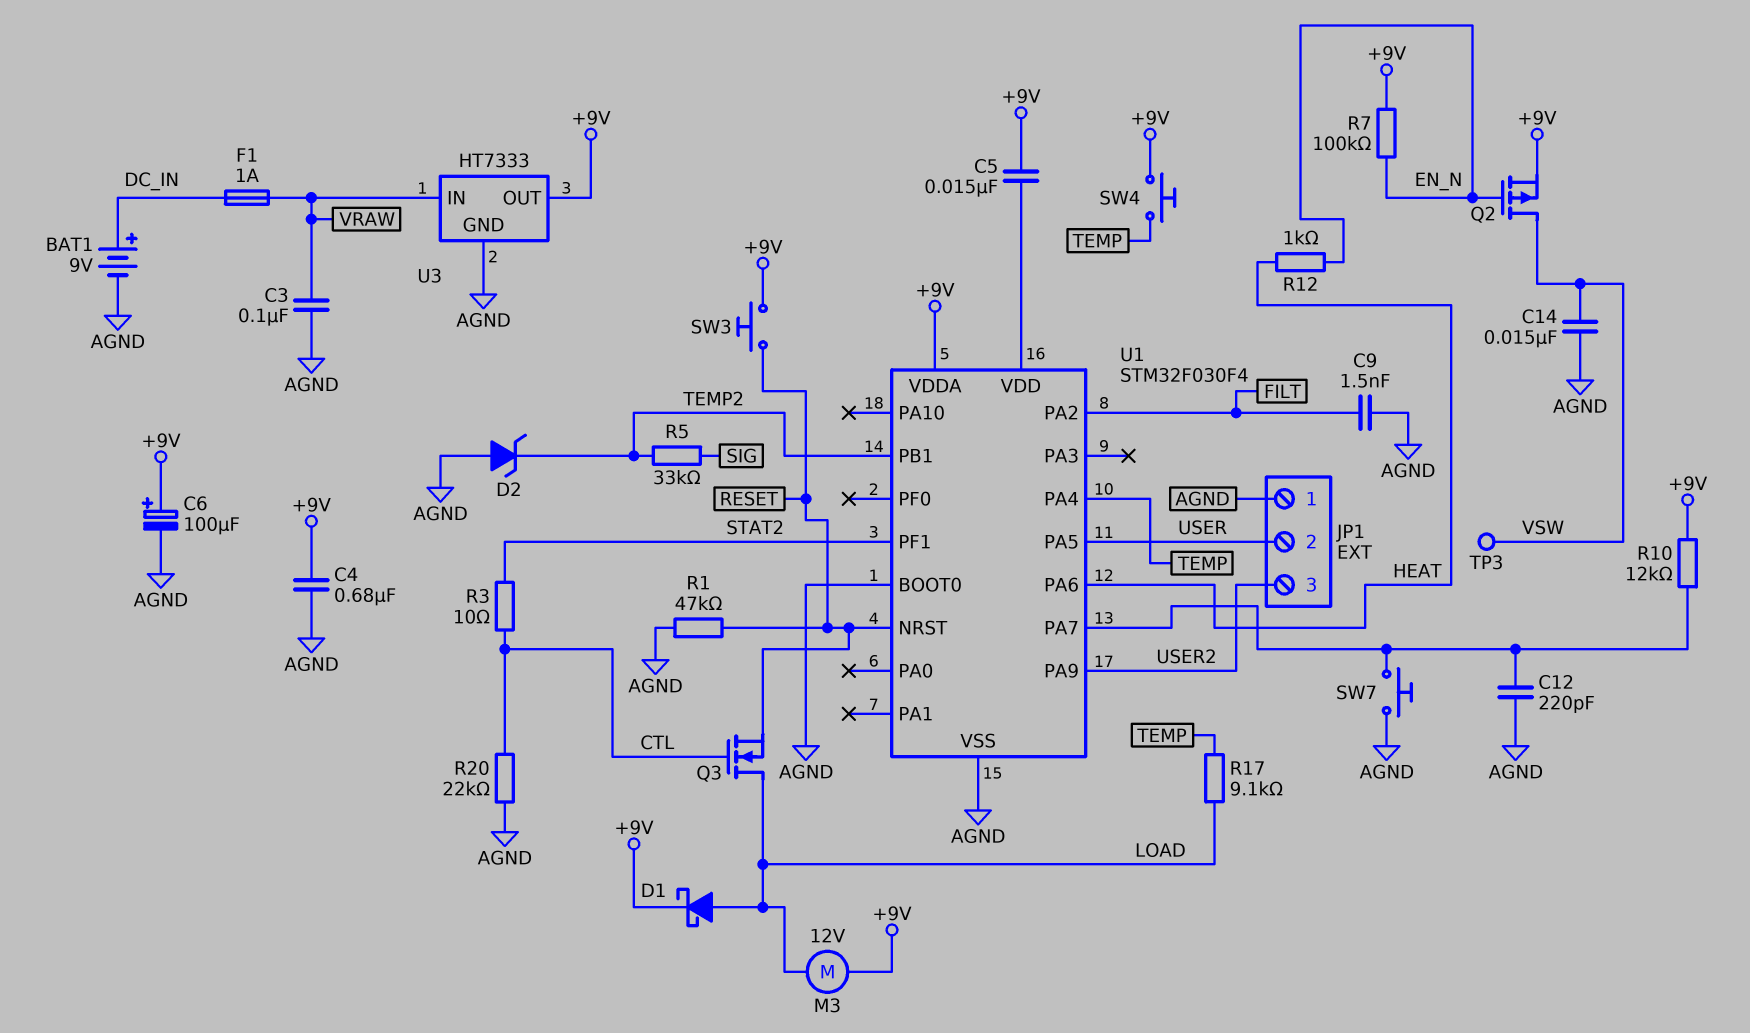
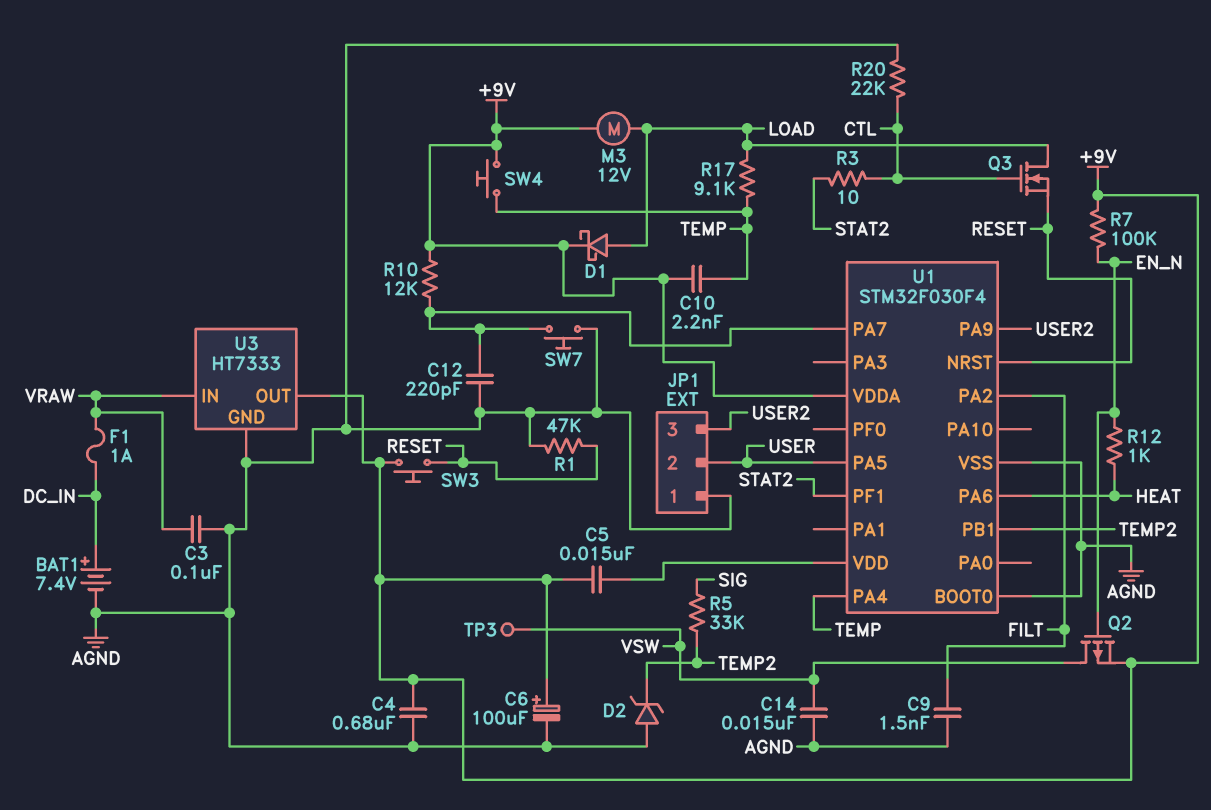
BAT1: 9V (plus DC_IN, minus AGND) -> 7.4V (plus DC_IN, minus AGND)
C10: none -> 2.2nF (+9V, TEMP)

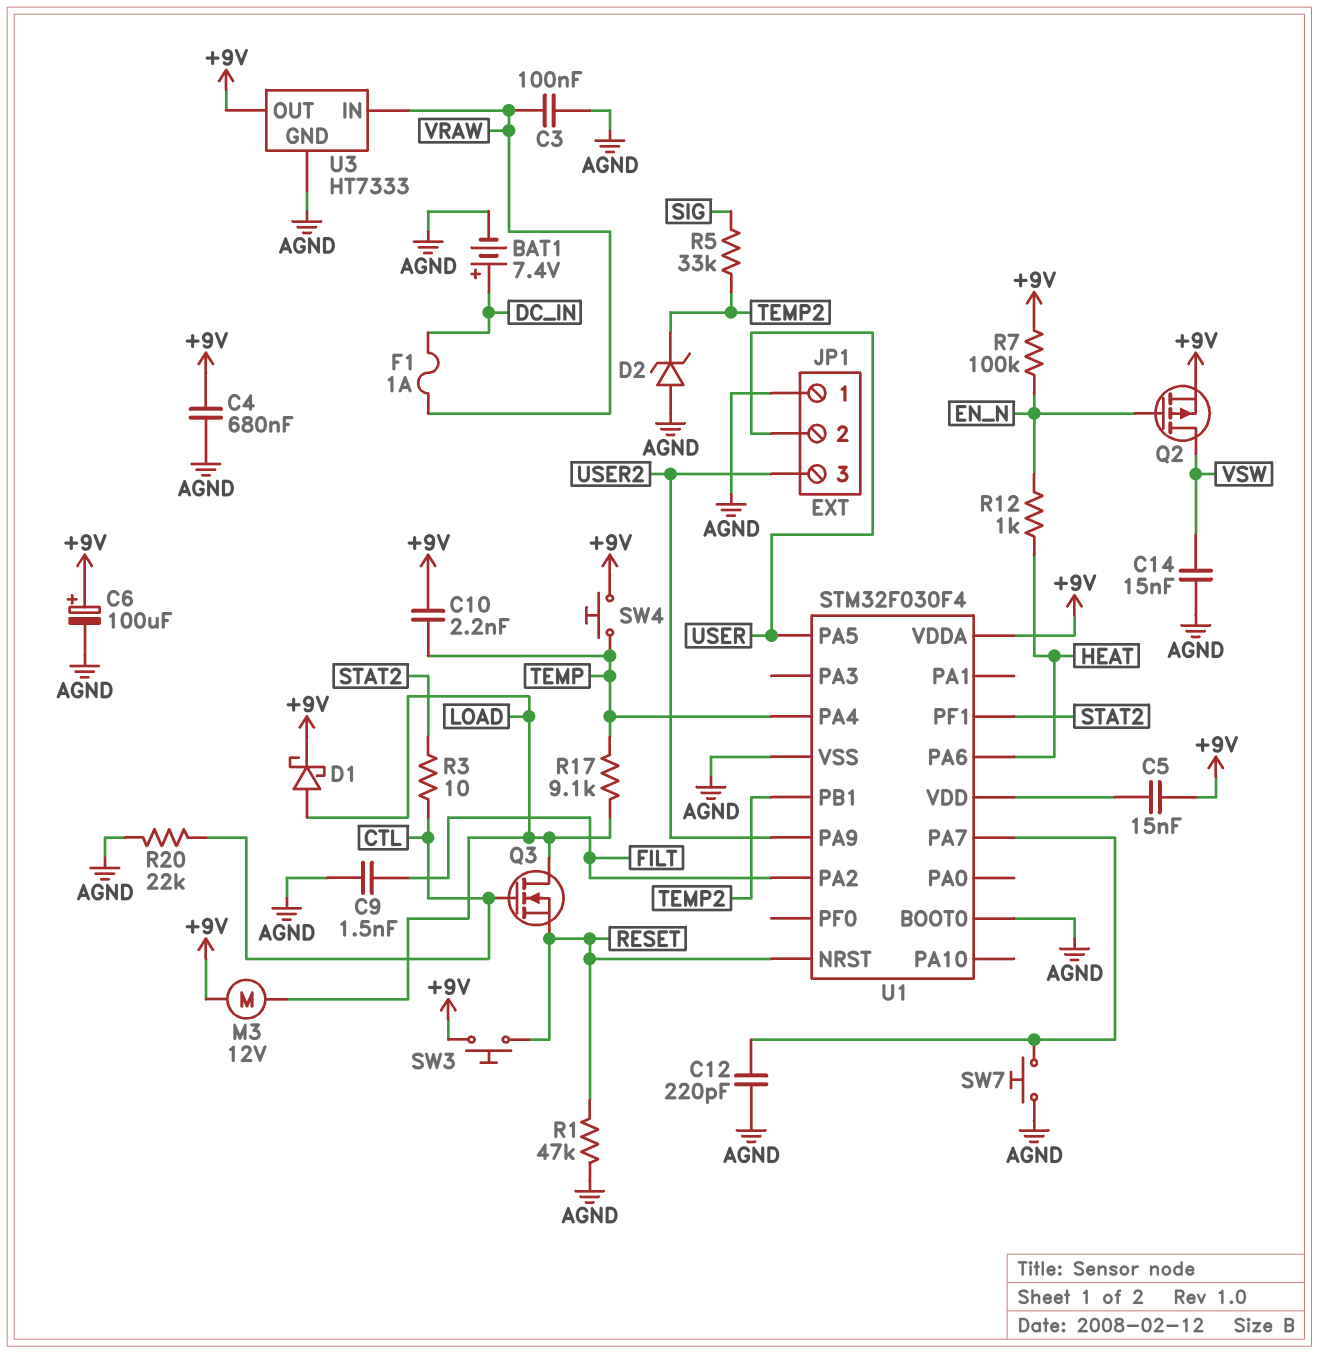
R10: 12k (+9V, U1/PA7) -> none
TP3: test point (VSW) -> none

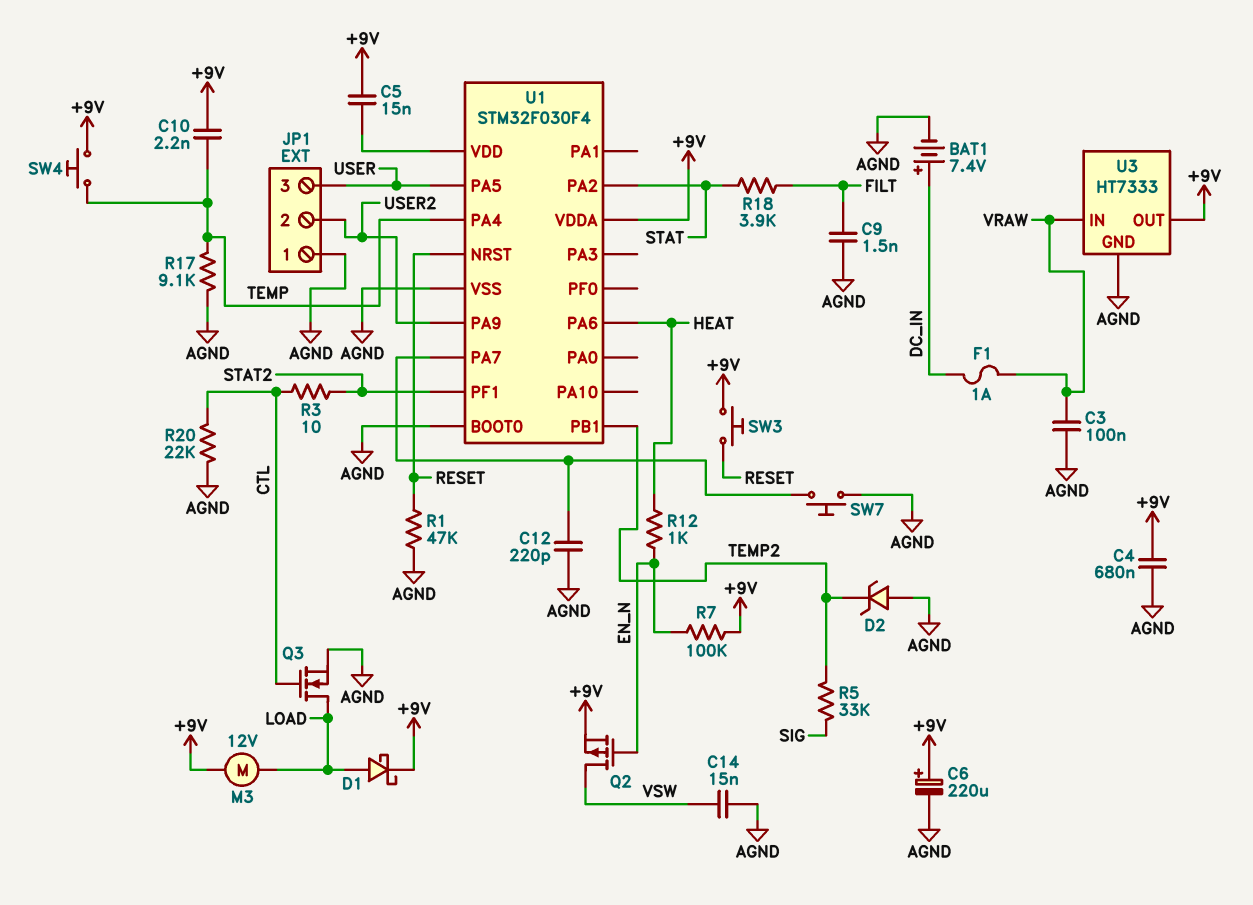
C6: 100uF (plus +9V, minus AGND) -> 220uF (plus +9V, minus AGND)
JP1 pin 2: USER -> USER2
JP1 pin 3: USER2 -> USER
Q3: NMOS (G CTL, D LOAD, S RESET) -> NMOS (G CTL, D LOAD, S AGND)
R17: 9.1k (LOAD, TEMP) -> 9.1k (AGND, TEMP)
R18: none -> 3.9k (FILT, STAT)
U1 pin PA2: FILT -> STAT

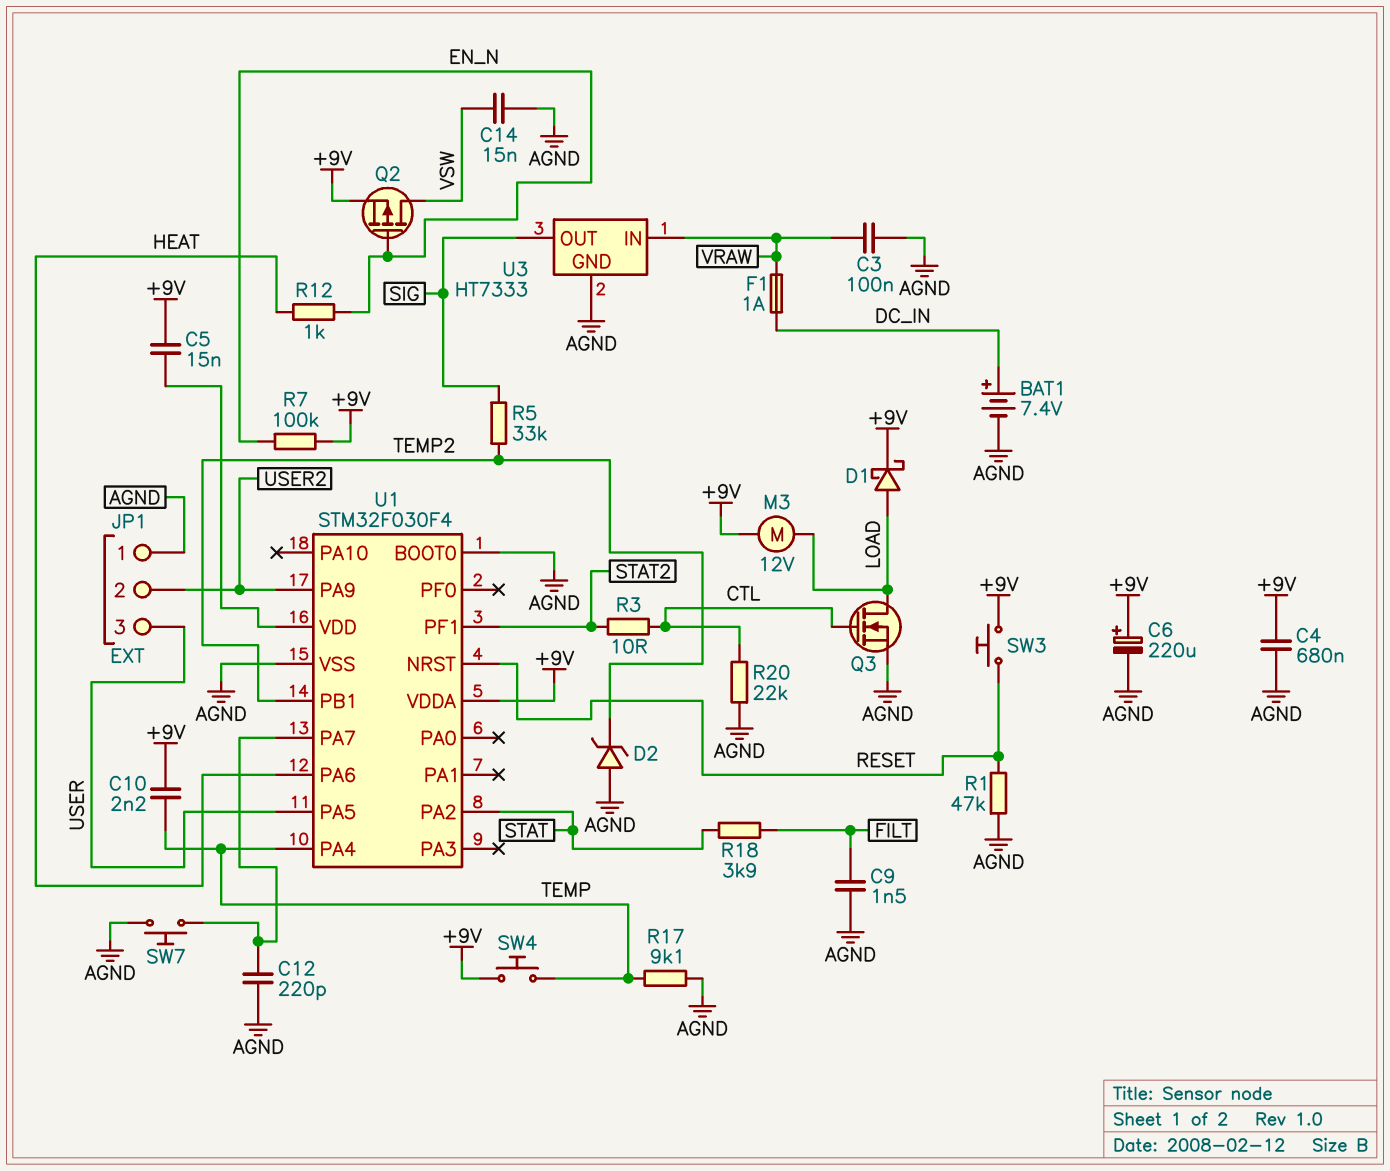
U3 pin OUT: +9V -> SIG

